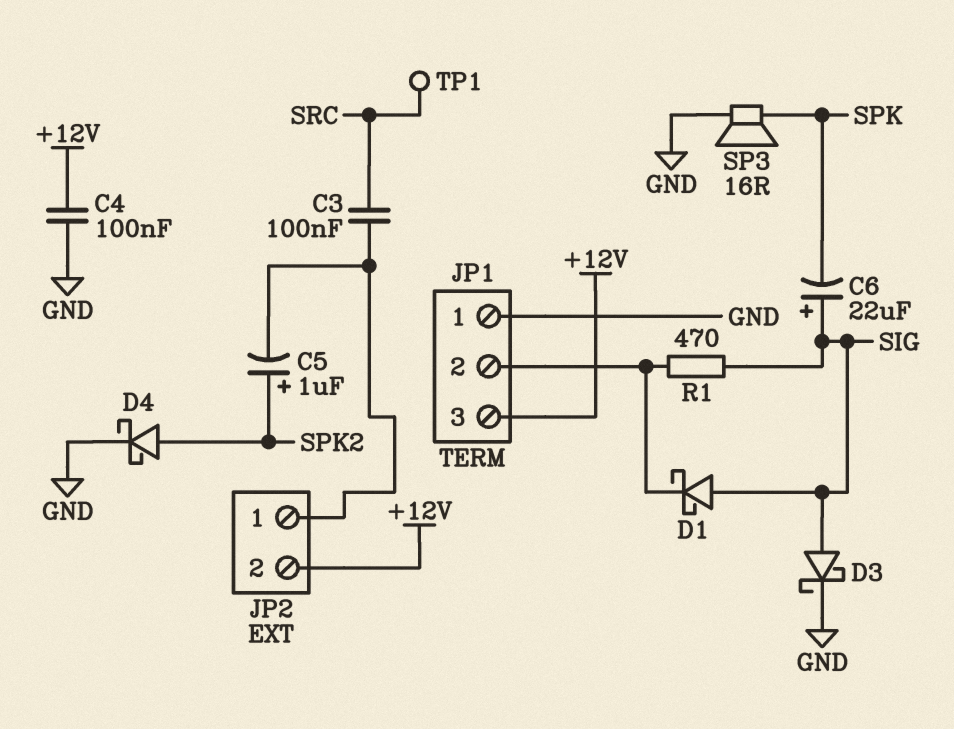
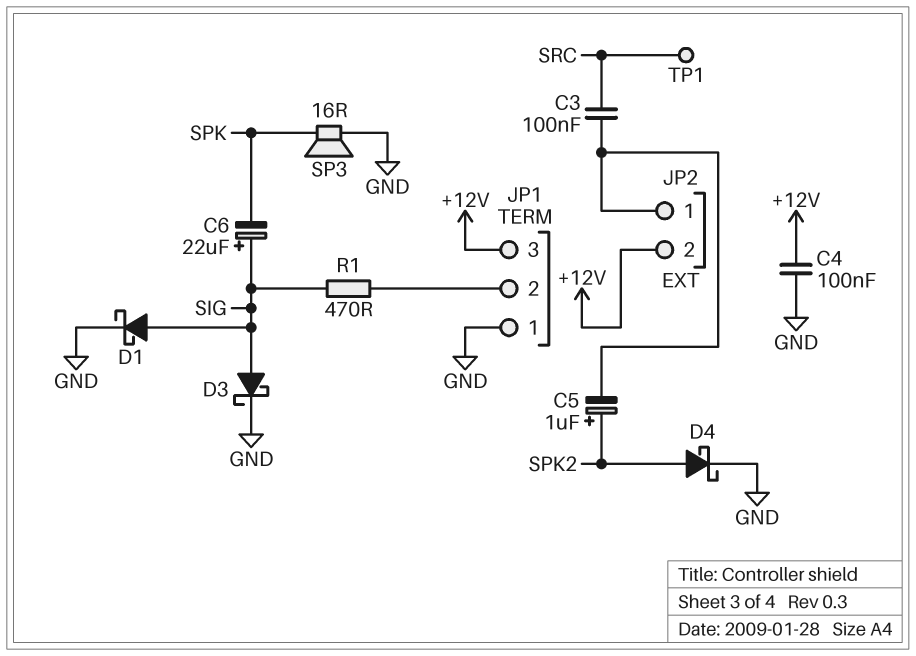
D1: schottky (A SIG, K JP1/2) -> schottky (A SIG, K GND)

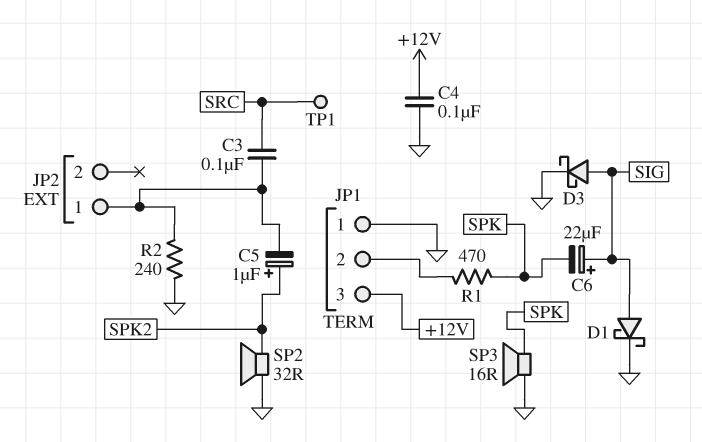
D4: schottky (A SPK2, K GND) -> none
JP2 pin 2: +12V -> none
R1: 470 (JP1/2, SIG) -> 470 (JP1/2, SPK)
R2: none -> 240 (GND, JP2/1)
SP2: none -> speaker 32R (GND, SPK2)

